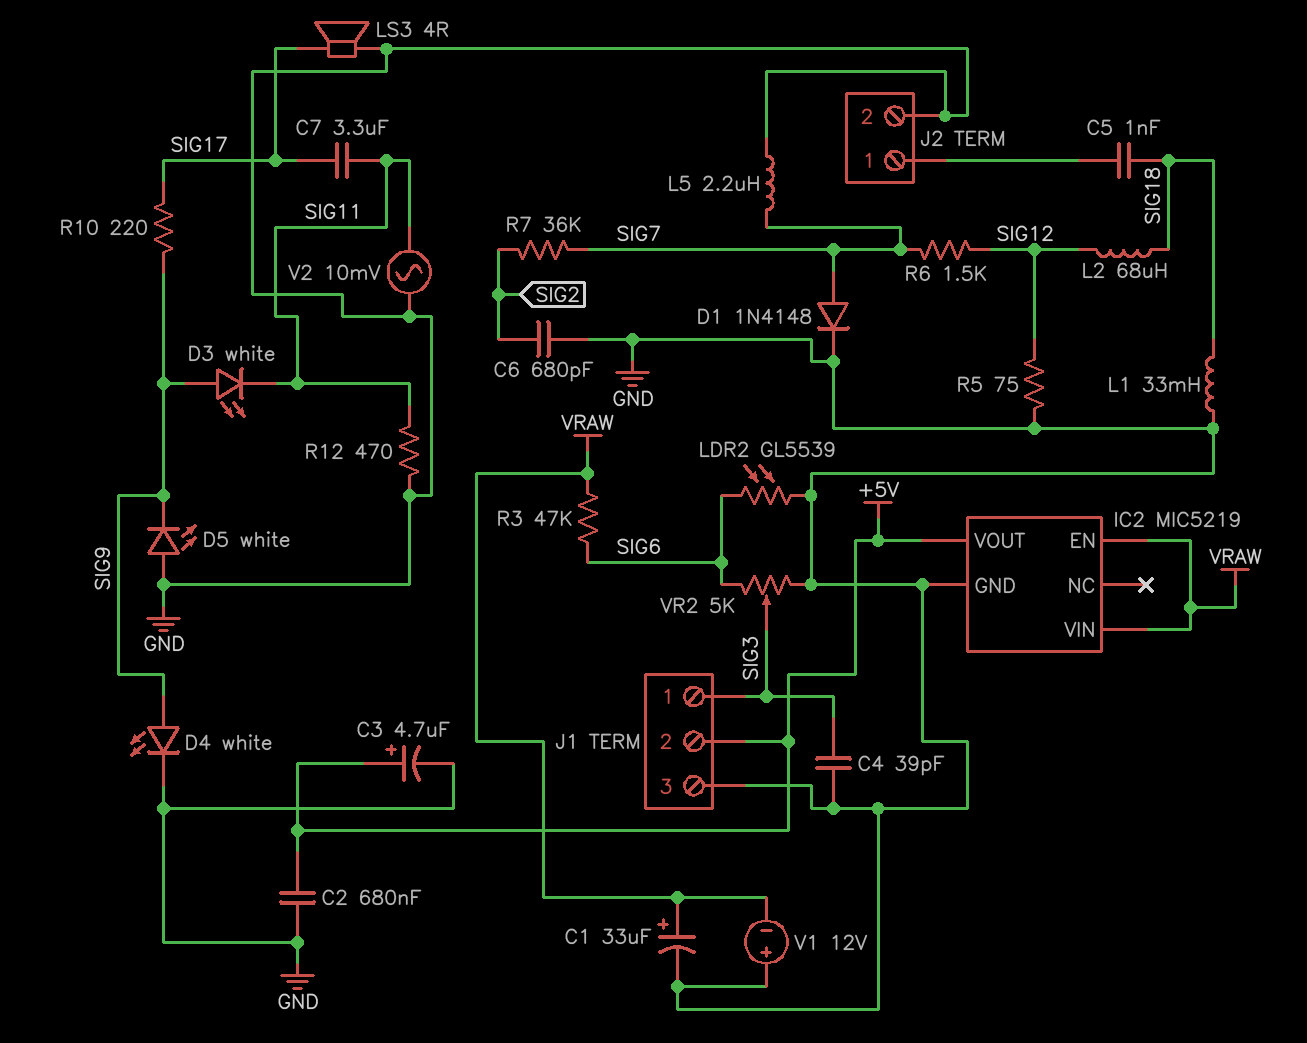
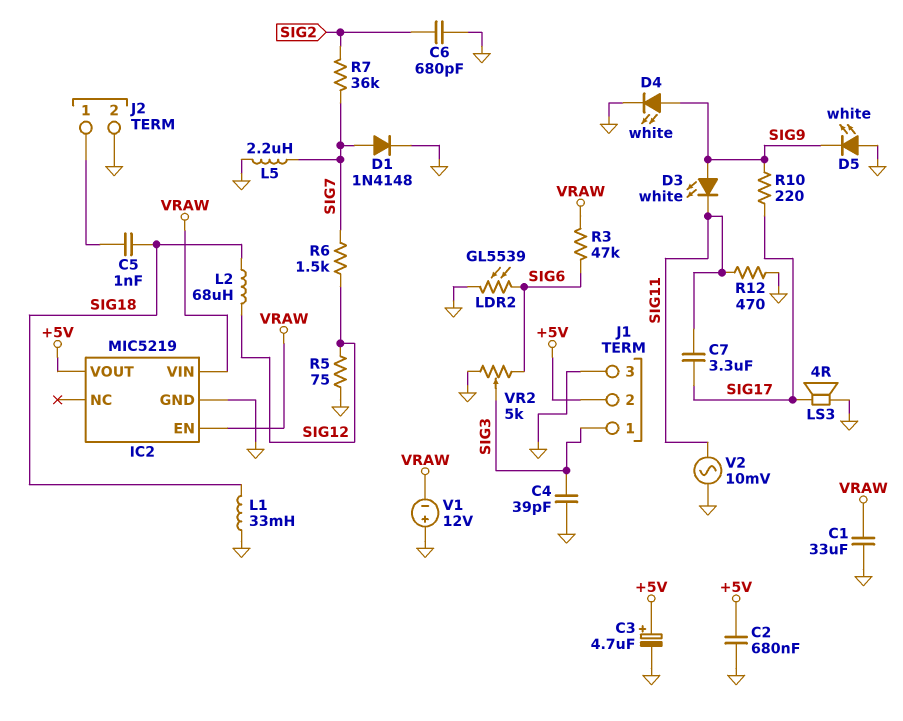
C1: 33uF (plus VRAW, minus GND) -> 33uF (GND, VRAW)

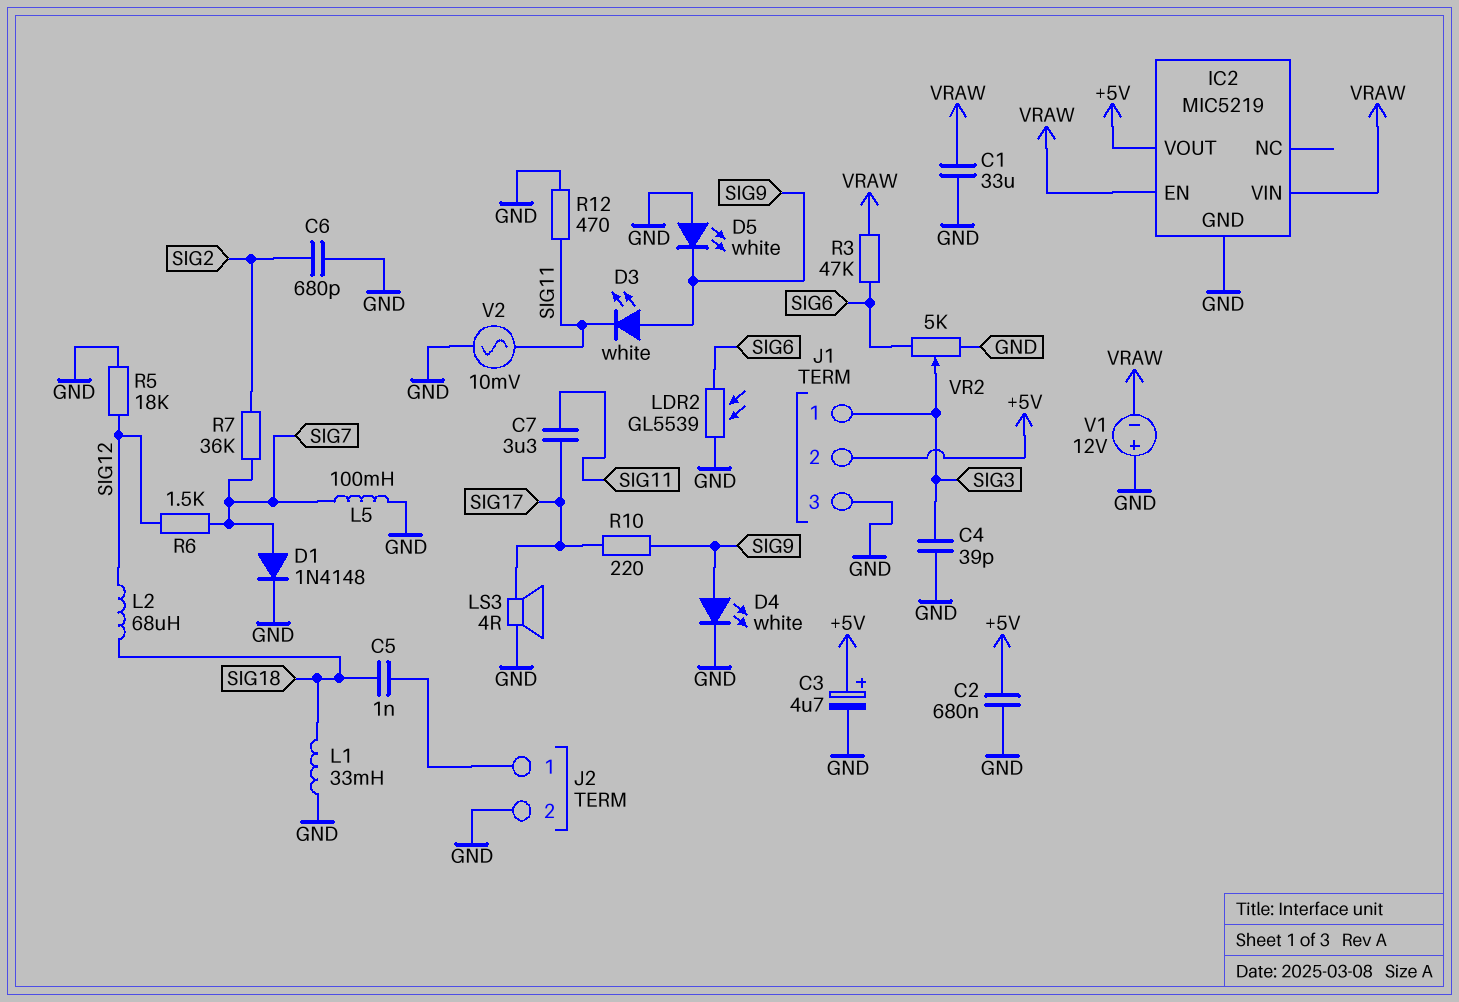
L5: 2.2uH (GND, SIG7) -> 100mH (GND, SIG7)
R5: 75 (GND, SIG12) -> 18k (GND, SIG12)

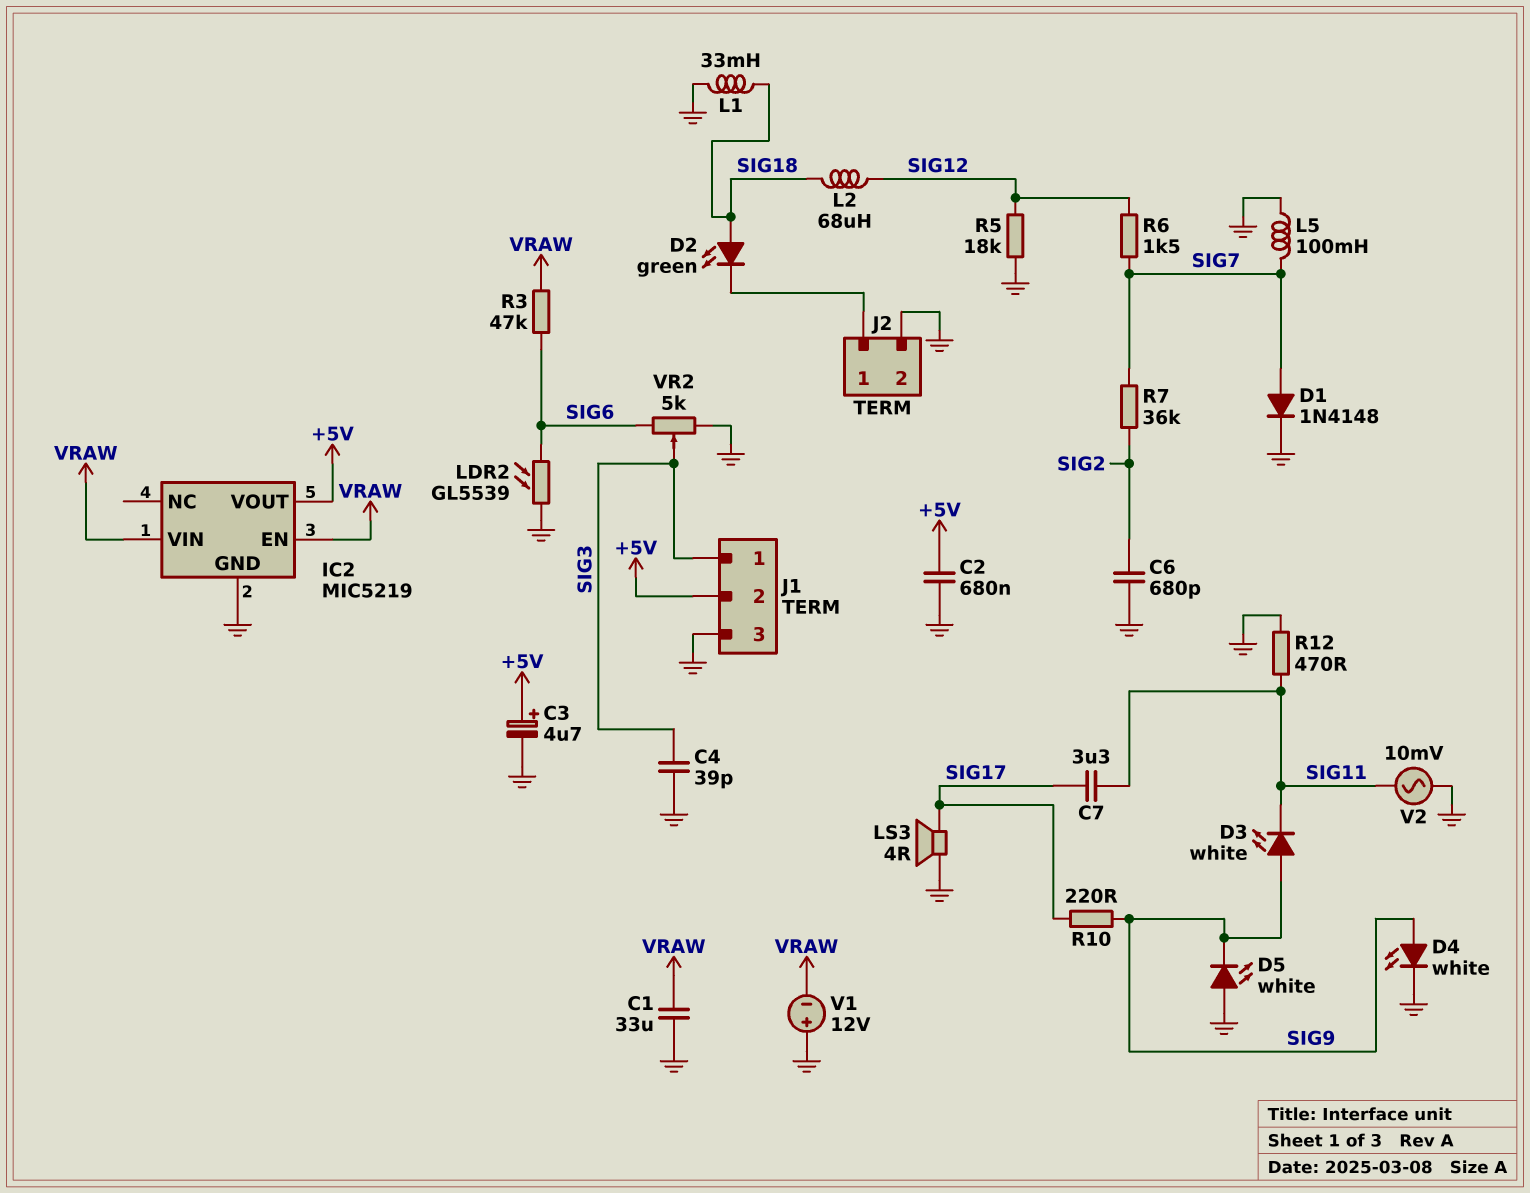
C5: 1nF (J2/1, SIG18) -> none
D2: none -> LED green (A SIG18, K J2/1)

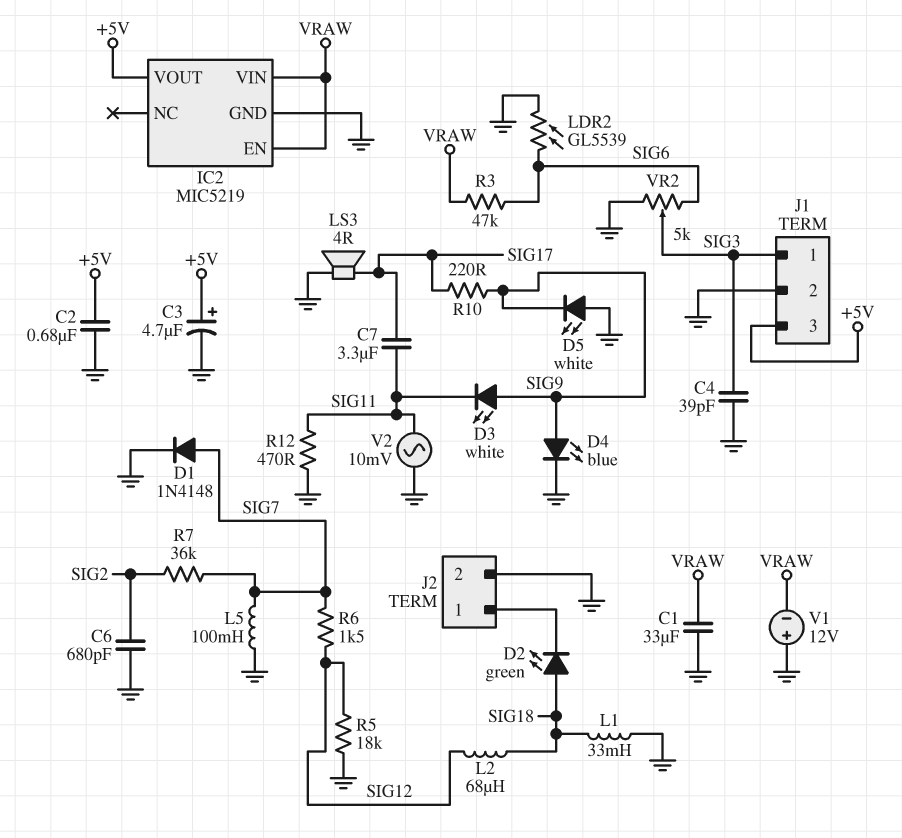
D4: LED white (A SIG9, K GND) -> LED blue (A SIG9, K GND)
J1 pin 2: +5V -> GND
J1 pin 3: GND -> +5V

